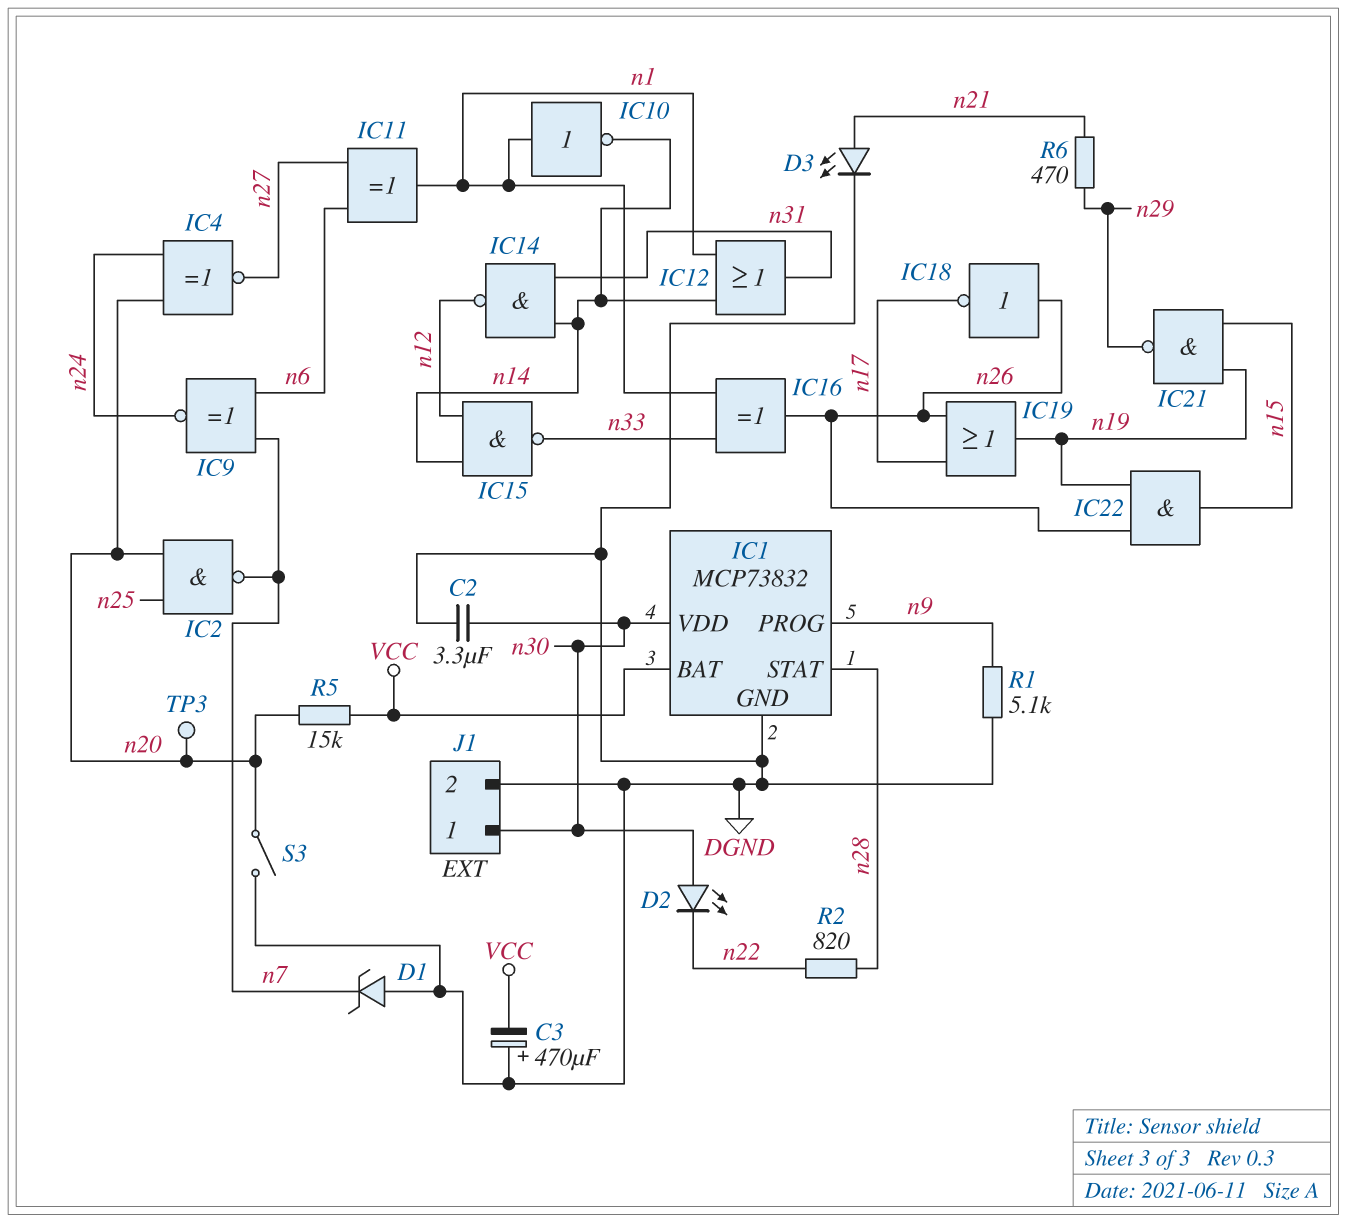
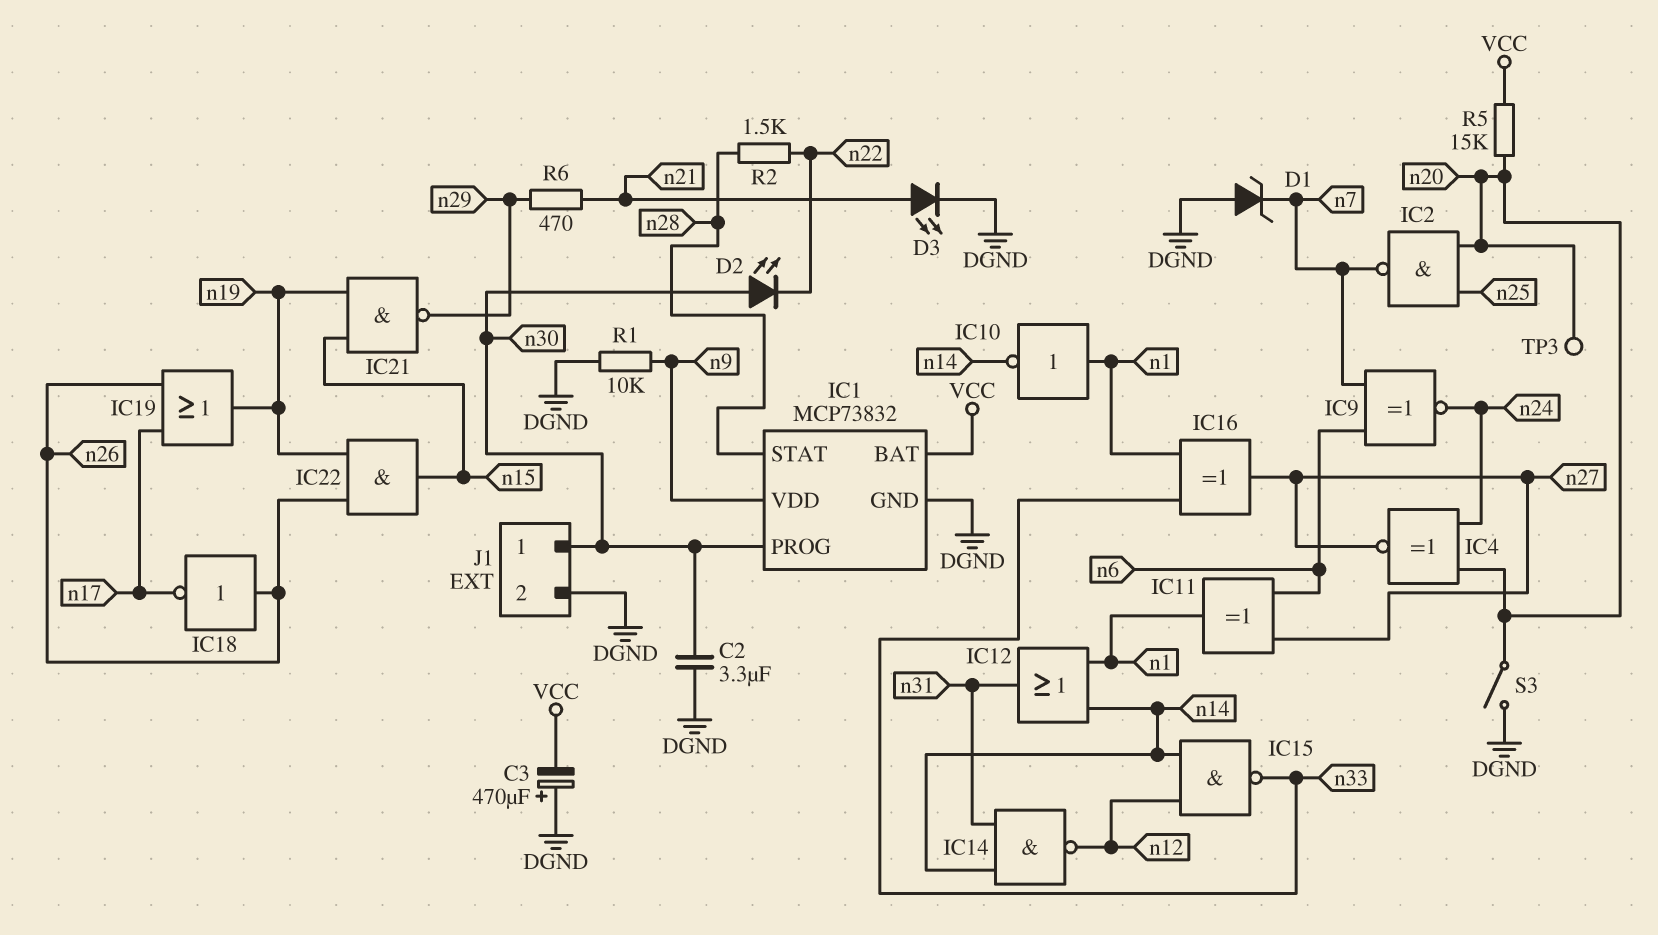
IC1 pin PROG: n9 -> n30
IC1 pin VDD: n30 -> n9
IC16: XOR (in n1, in n33, out n26) -> XOR (in n1, in n33, out n27)
R1: 5.1k (DGND, n9) -> 10k (DGND, n9)
R2: 820 (n22, n28) -> 1.5k (n22, n28)

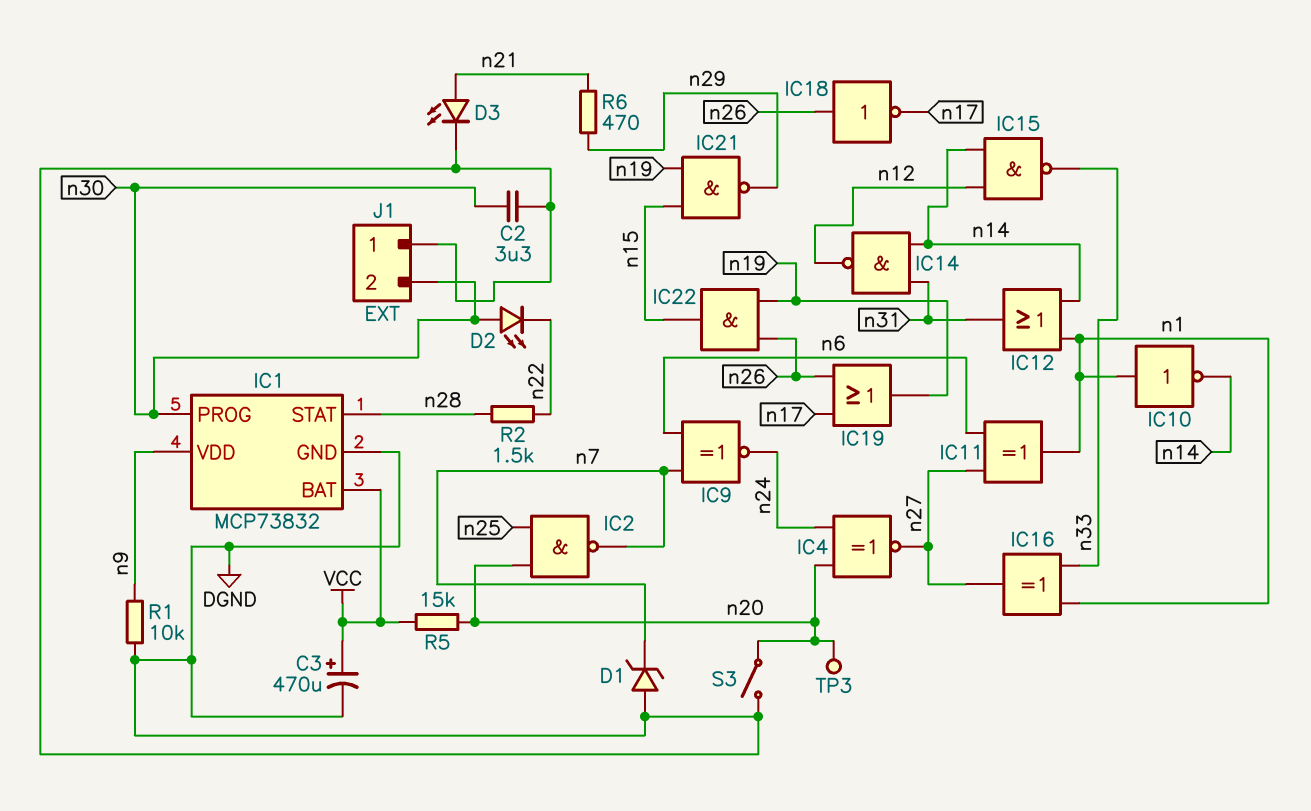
C3: 470uF (plus DGND, minus VCC) -> 470uF (plus VCC, minus DGND)
J1 pin 1: n30 -> DGND
J1 pin 2: DGND -> n30

